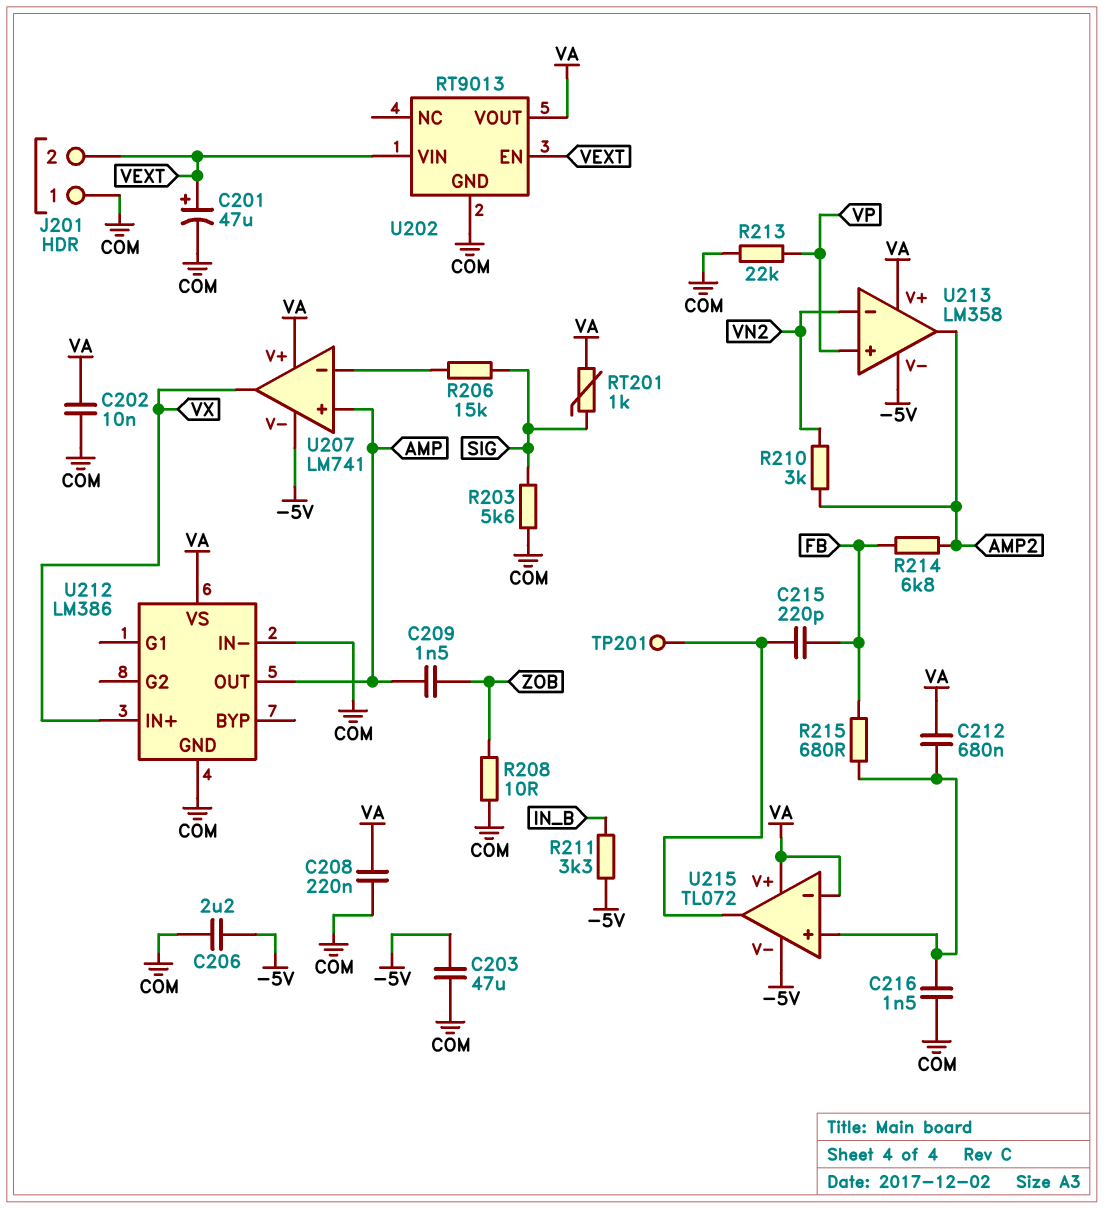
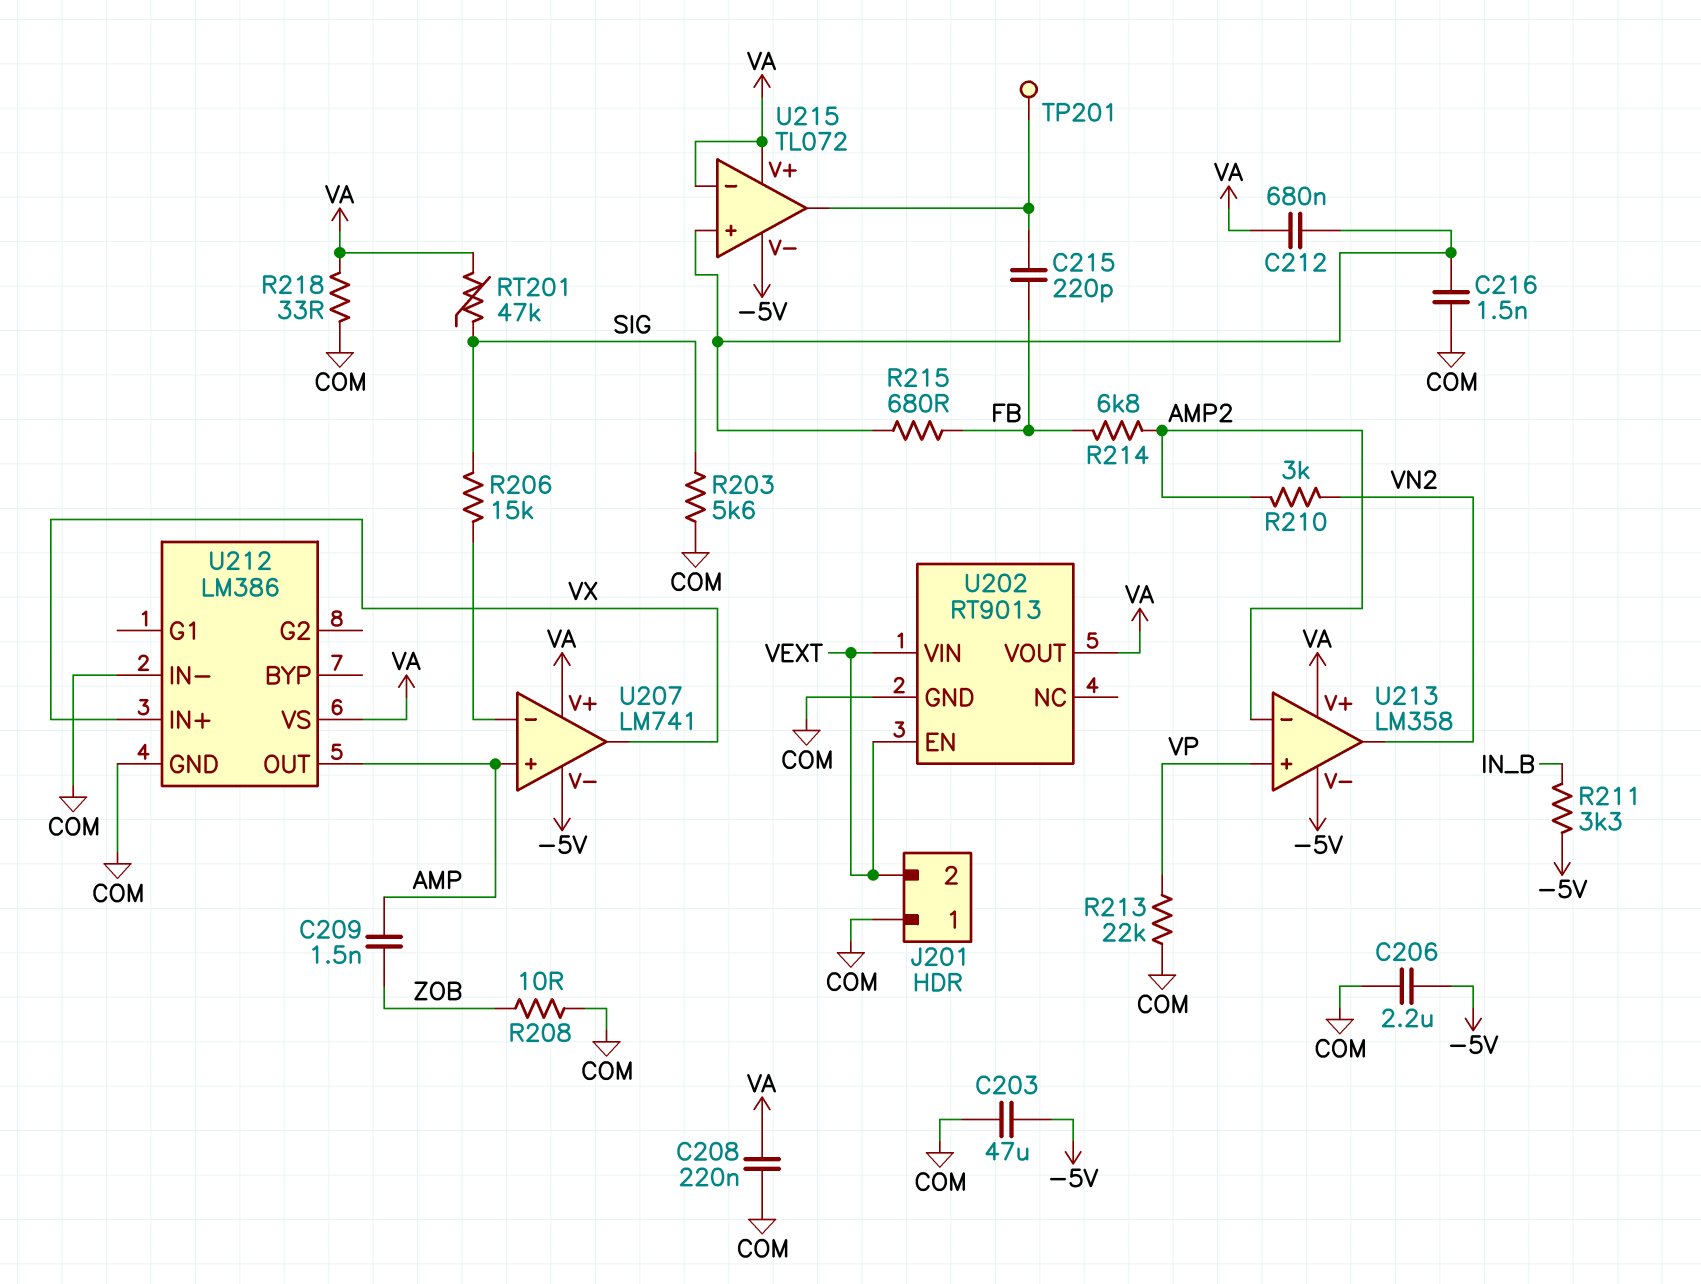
C201: 47uF (plus VEXT, minus COM) -> none
C202: 10nF (COM, VA) -> none
R218: none -> 33 (COM, VA)
RT201: 1k (SIG, VA) -> 47k (SIG, VA)
U213 pin in-: VN2 -> AMP2
U213 pin out: AMP2 -> VN2

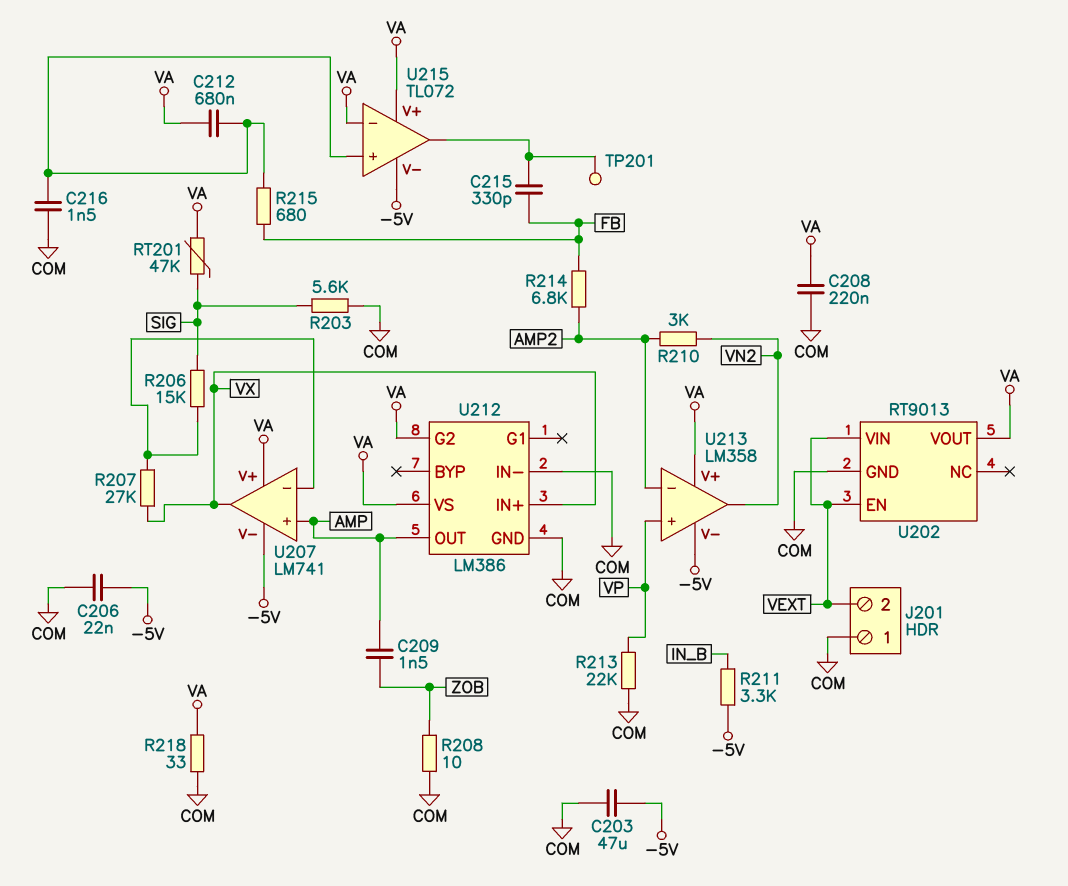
C206: 2.2uF (-5V, COM) -> 22nF (-5V, COM)
C215: 220pF (FB, U215/out) -> 330pF (FB, U215/out)
R207: none -> 27k (U207/in-, VX)
U212 pin G2: none -> VA

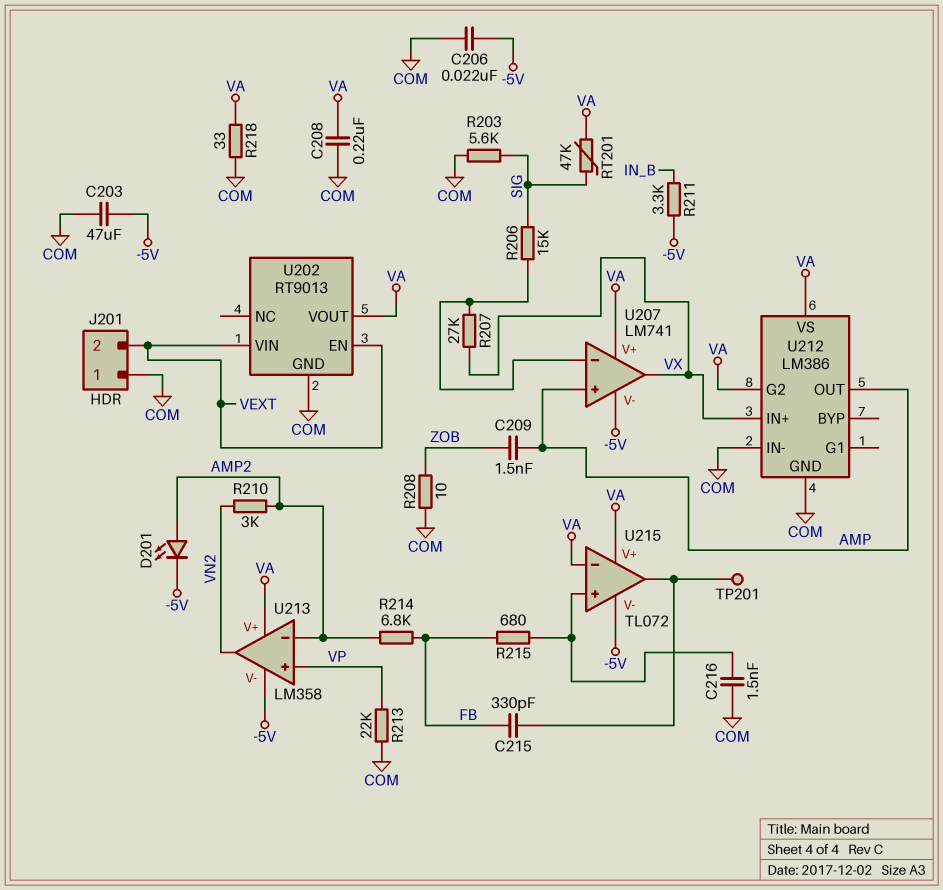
C212: 680nF (U215/in+, VA) -> none
D201: none -> LED (A AMP2, K -5V)

